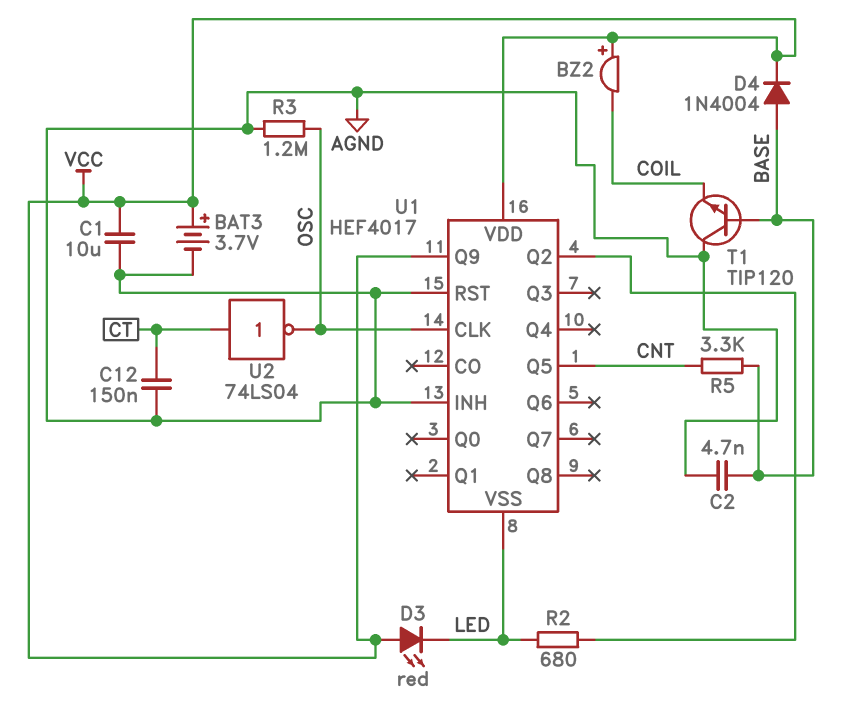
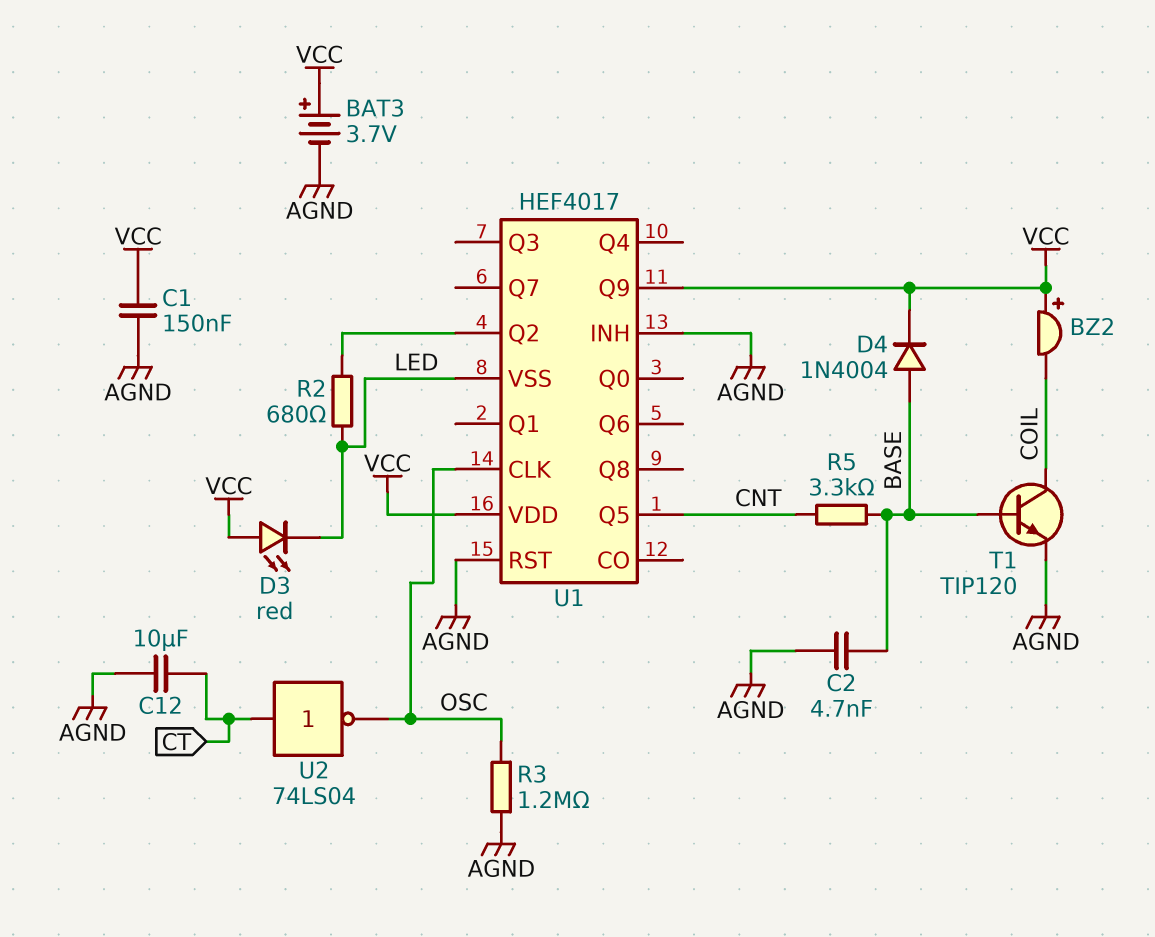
C1: 10uF (AGND, VCC) -> 150nF (AGND, VCC)
C12: 150nF (AGND, CT) -> 10uF (AGND, CT)
T1: NPN TIP120 (B BASE, C AGND, E COIL) -> NPN TIP120 (B BASE, C COIL, E AGND)

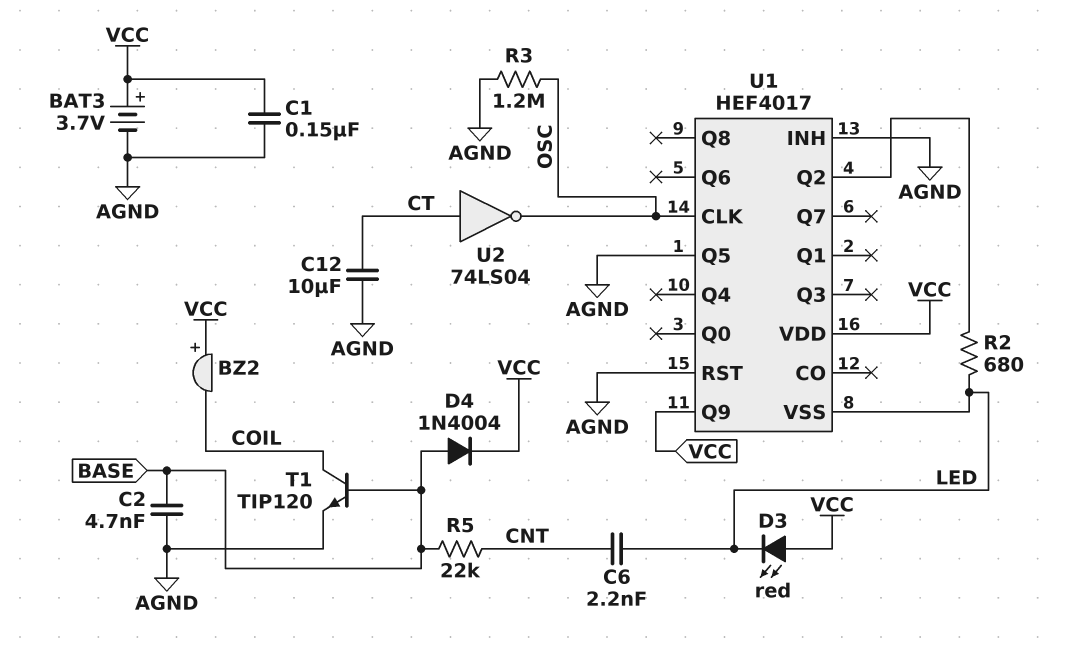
C6: none -> 2.2nF (CNT, LED)
R5: 3.3k (BASE, CNT) -> 22k (BASE, CNT)
U1 pin Q5: CNT -> AGND

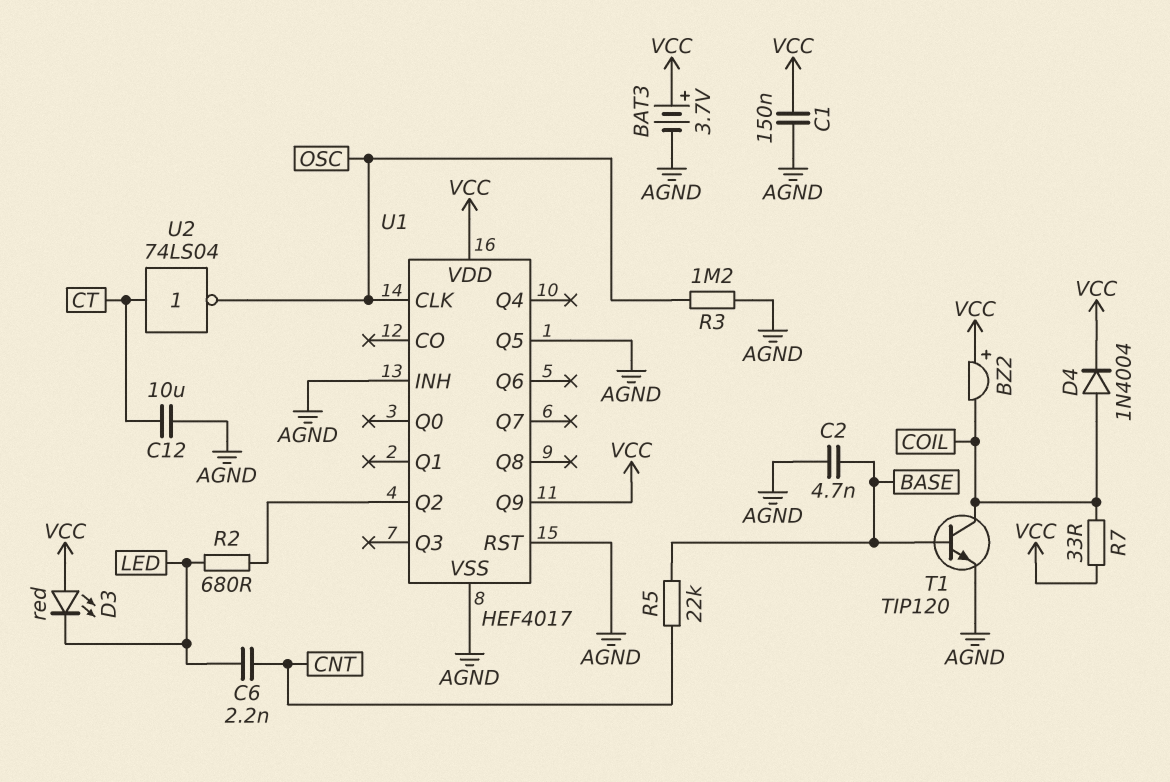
D4: diode 1N4004 (A BASE, K VCC) -> diode 1N4004 (A COIL, K VCC)
R7: none -> 33 (COIL, VCC)
U1 pin VSS: LED -> AGND

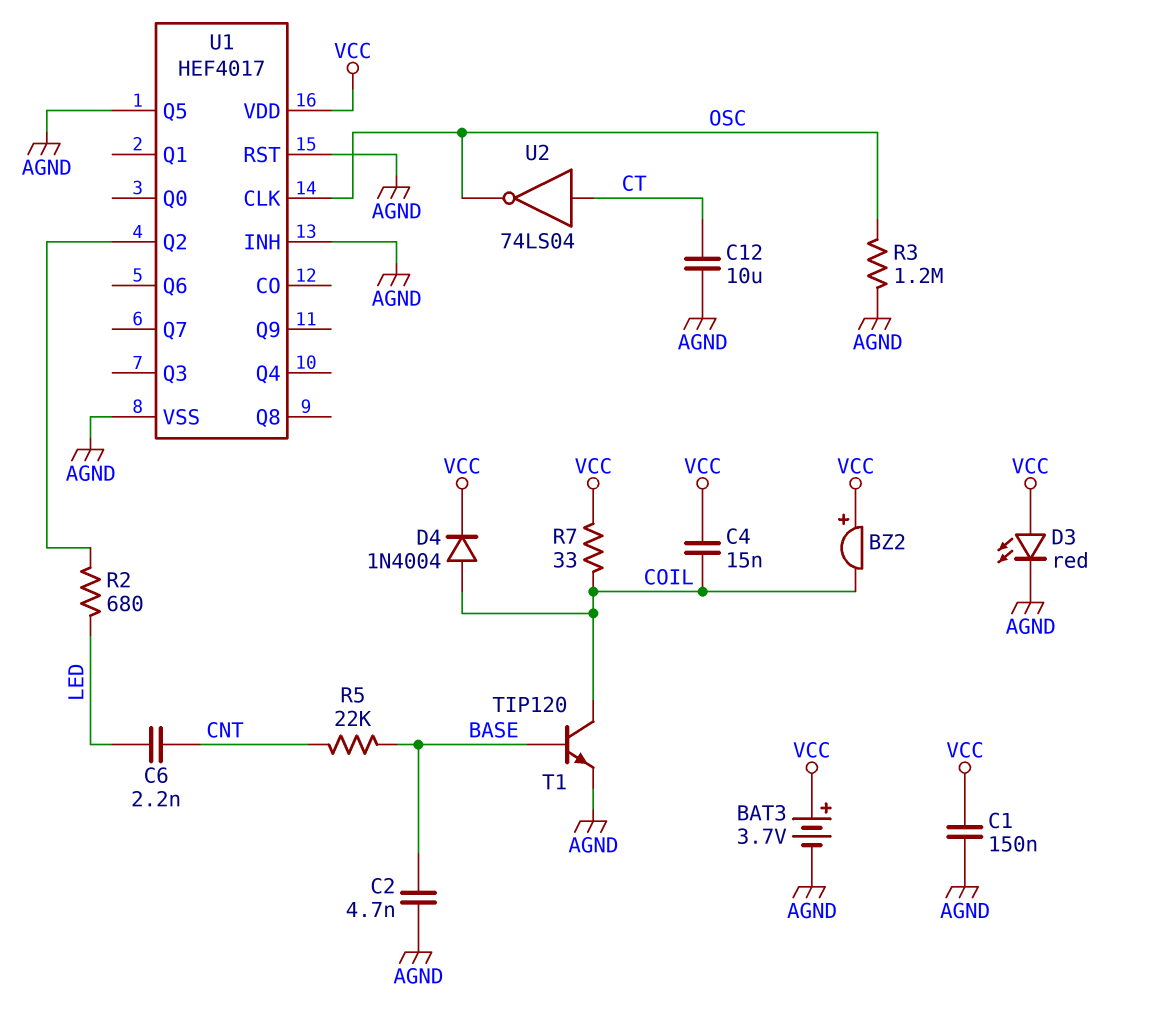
C4: none -> 15nF (COIL, VCC)
D3: LED red (A VCC, K LED) -> LED red (A VCC, K AGND)
U1 pin Q9: VCC -> none

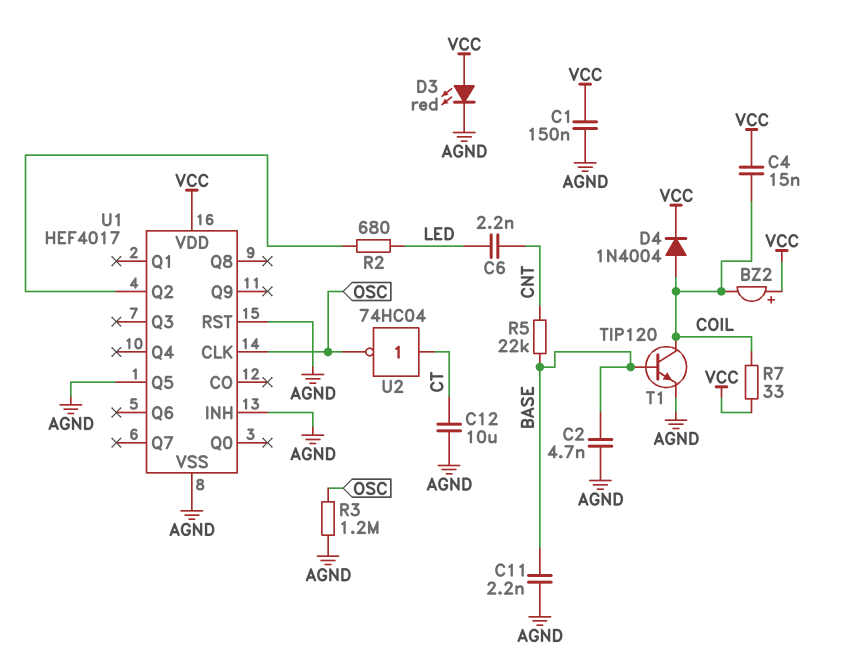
BAT3: 3.7V (plus VCC, minus AGND) -> none
C11: none -> 2.2nF (AGND, BASE)
U2: NOT 74LS04 (in CT, out OSC) -> NOT 74HC04 (in CT, out OSC)

